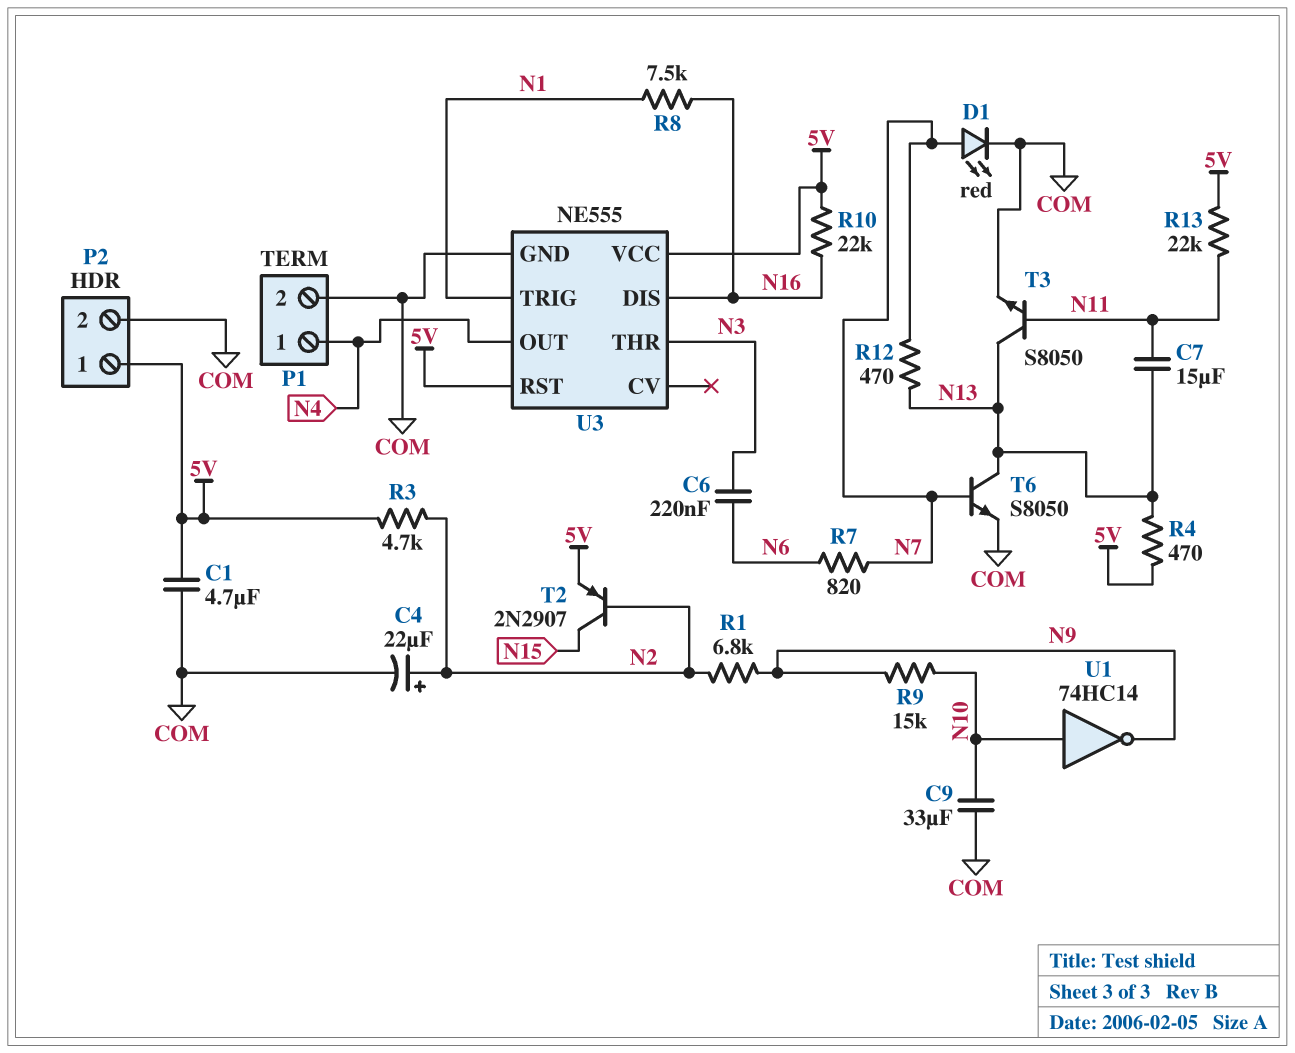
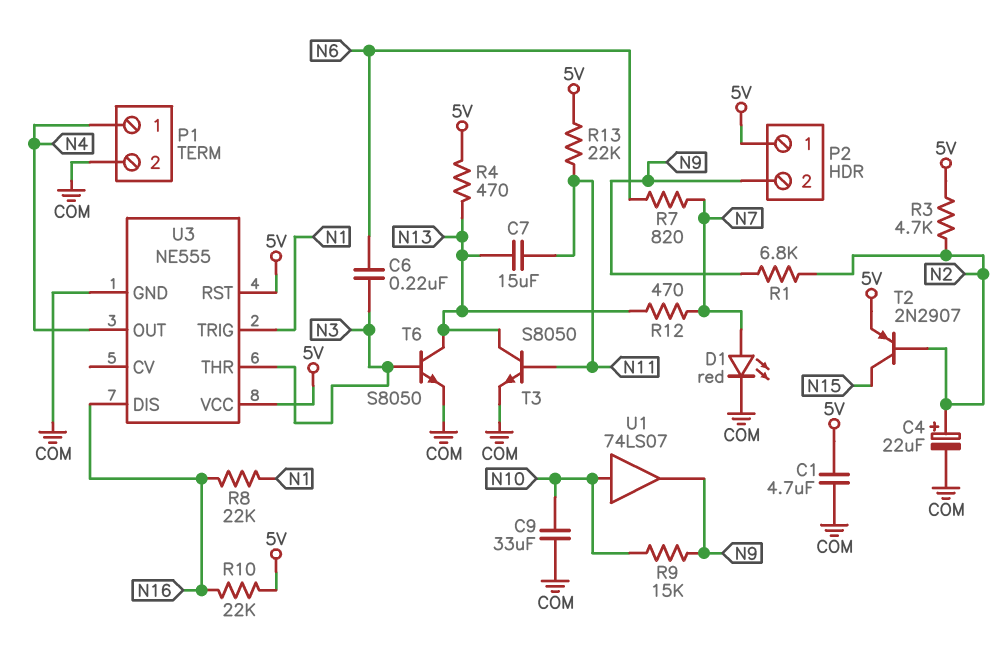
P2 pin 2: COM -> N9
R8: 7.5k (N1, N16) -> 22k (N1, N16)
T6: NPN S8050 (B N7, C N13, E COM) -> NPN S8050 (B N3, C N13, E COM)
U1: NOT 74HC14 (in N10, out N9) -> buffer 74LS07 (in N10, out N9)

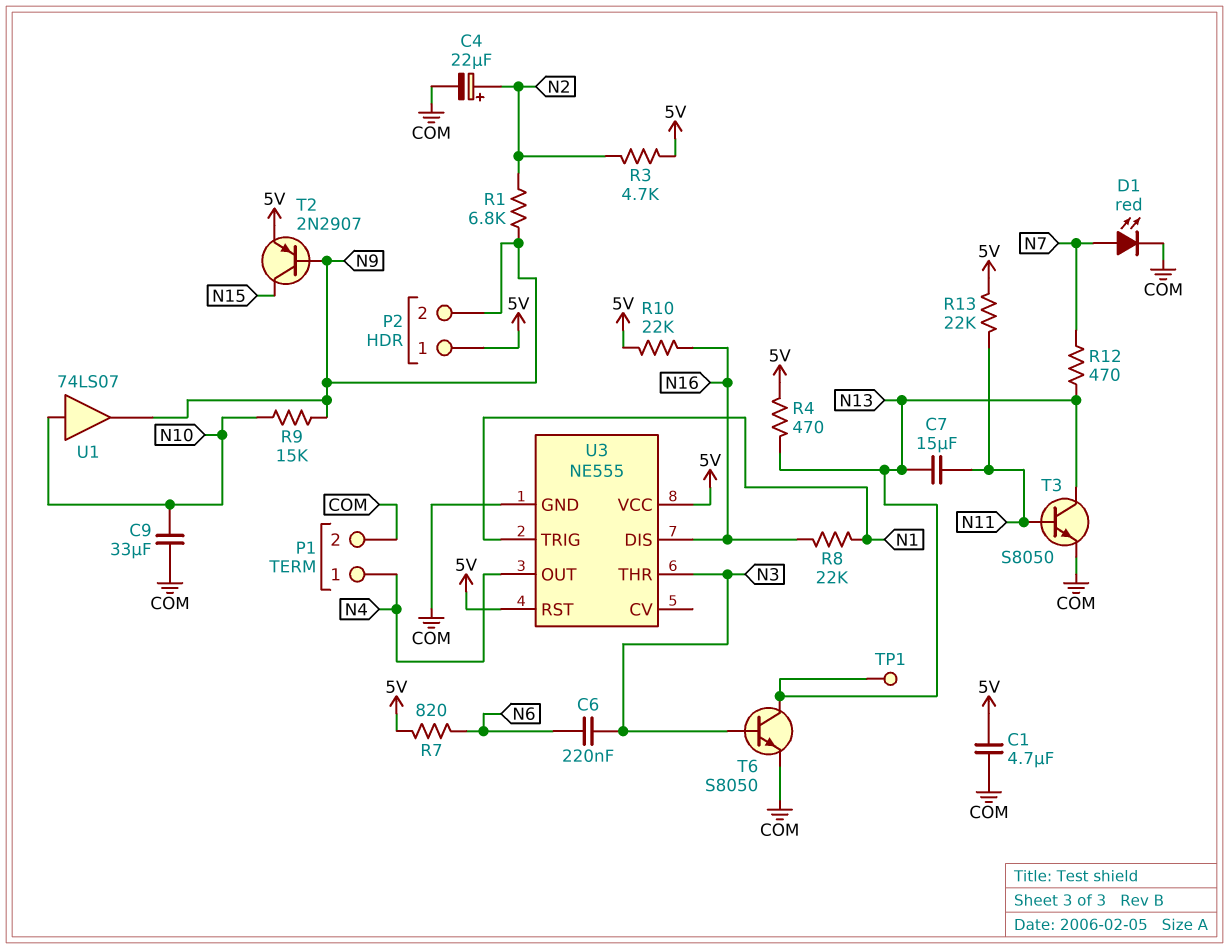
R7: 820 (N6, N7) -> 820 (5V, N6)
T2: PNP 2N2907 (B N2, C N15, E 5V) -> PNP 2N2907 (B N9, C N15, E 5V)
TP1: none -> test point (N13)

